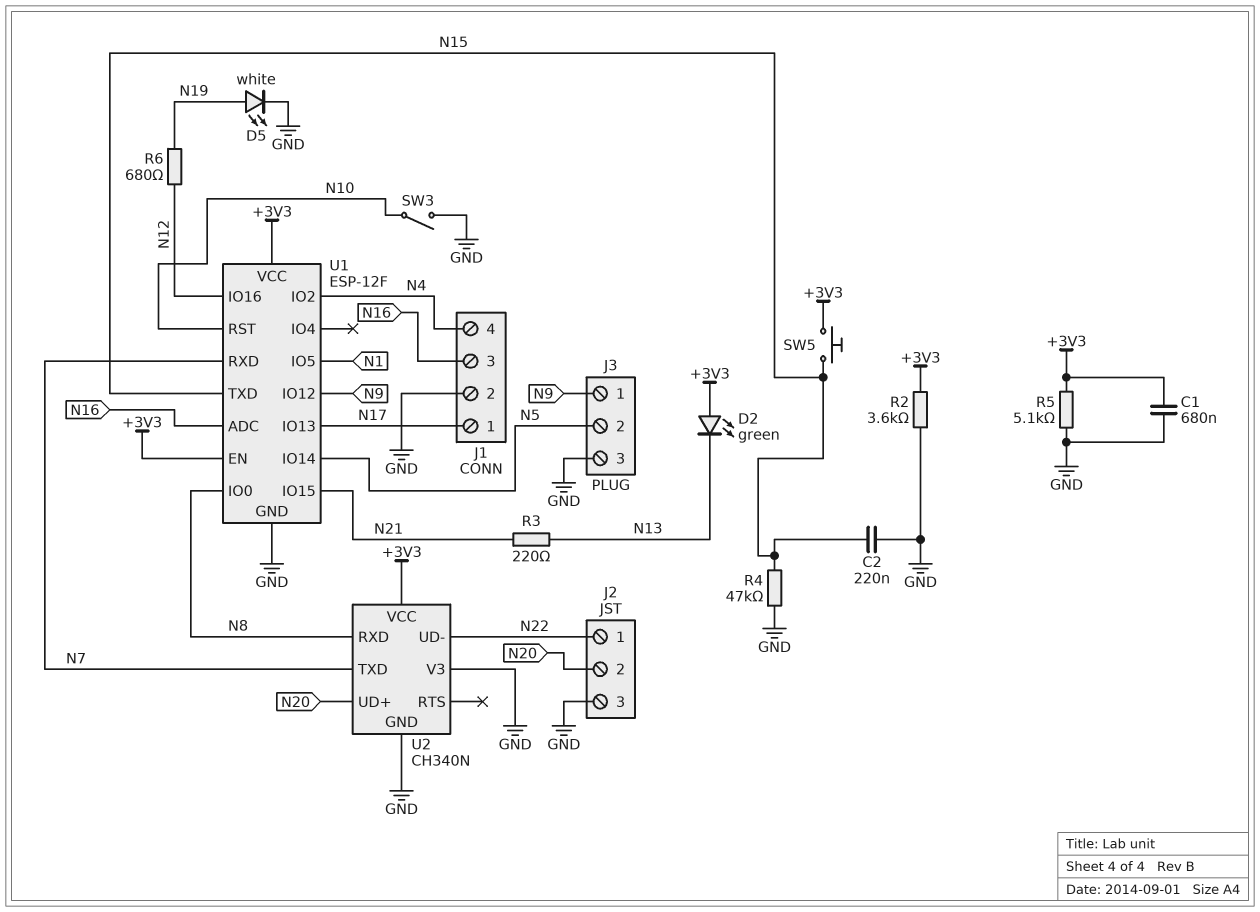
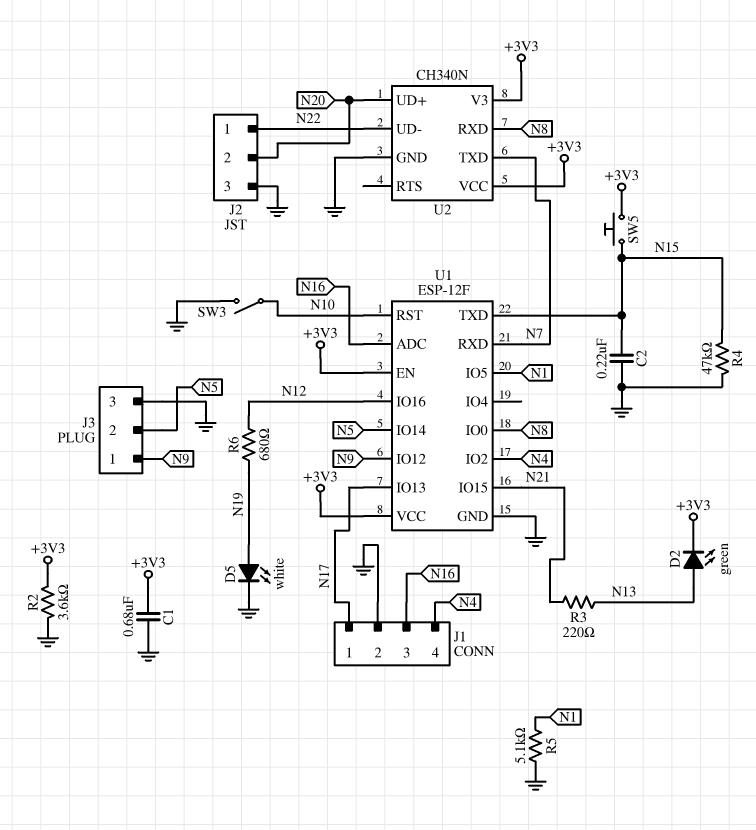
D2: LED green (A +3V3, K N13) -> LED green (A N13, K +3V3)
R5: 5.1k (+3V3, GND) -> 5.1k (GND, N1)
U2 pin V3: GND -> +3V3

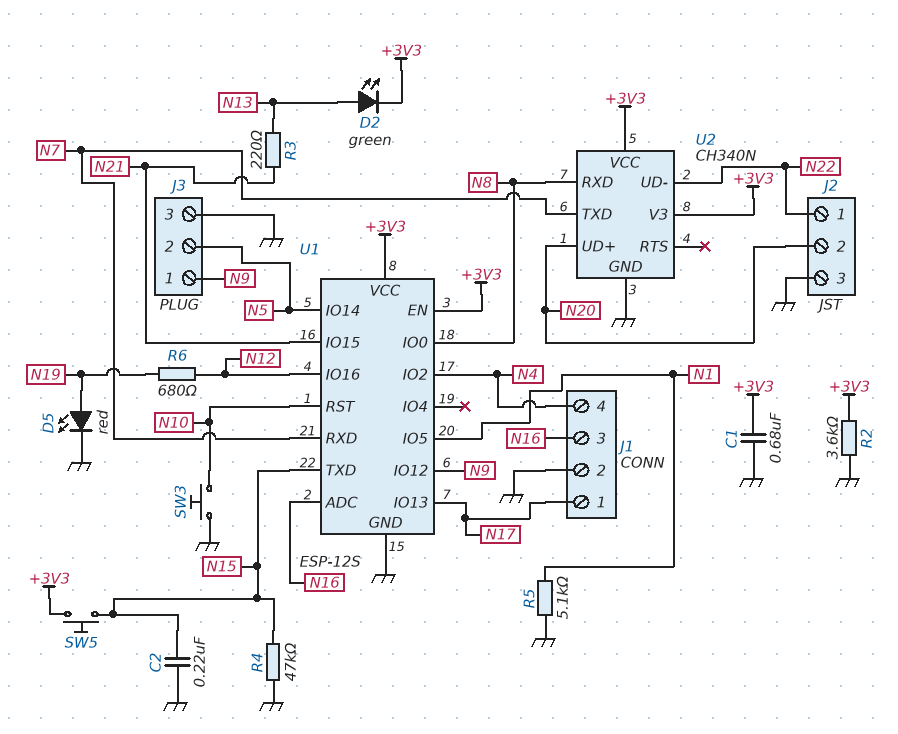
D5: LED white (A N19, K GND) -> LED red (A N19, K GND)
SW3: switch (GND, N10) -> button (GND, N10)
U1: ESP-12F -> ESP-12S

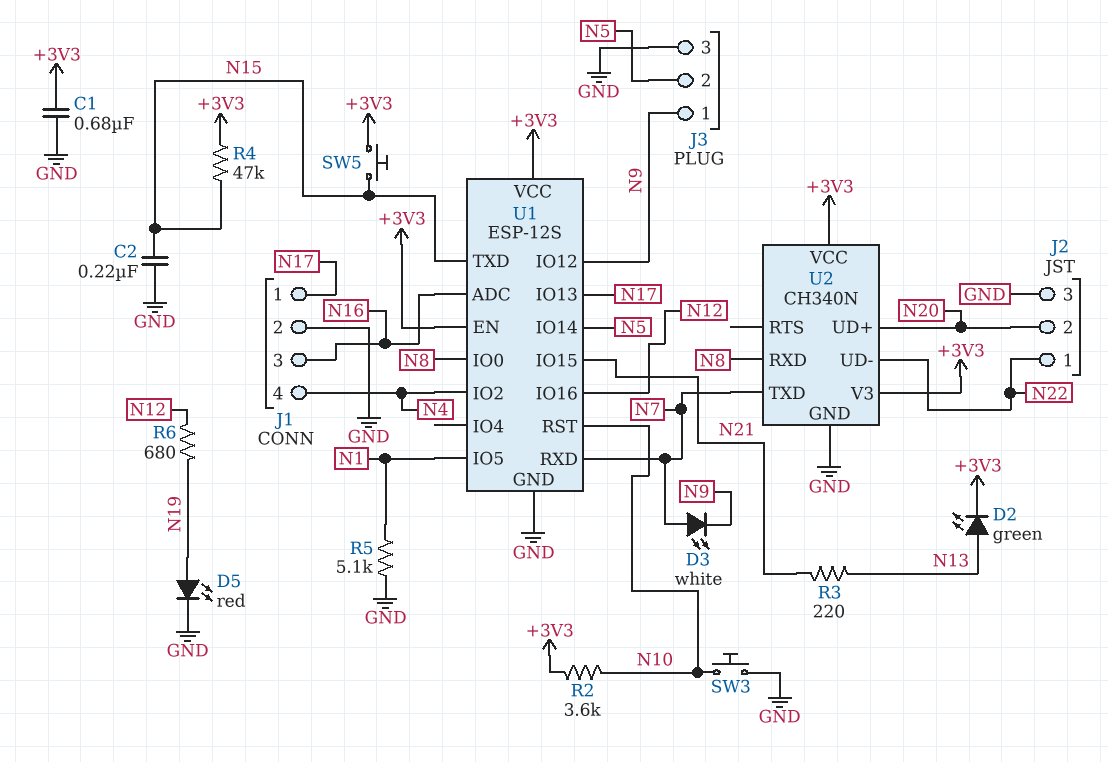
D3: none -> LED white (A N7, K N9)
R2: 3.6k (+3V3, GND) -> 3.6k (+3V3, N10)
R4: 47k (GND, N15) -> 47k (+3V3, N15)

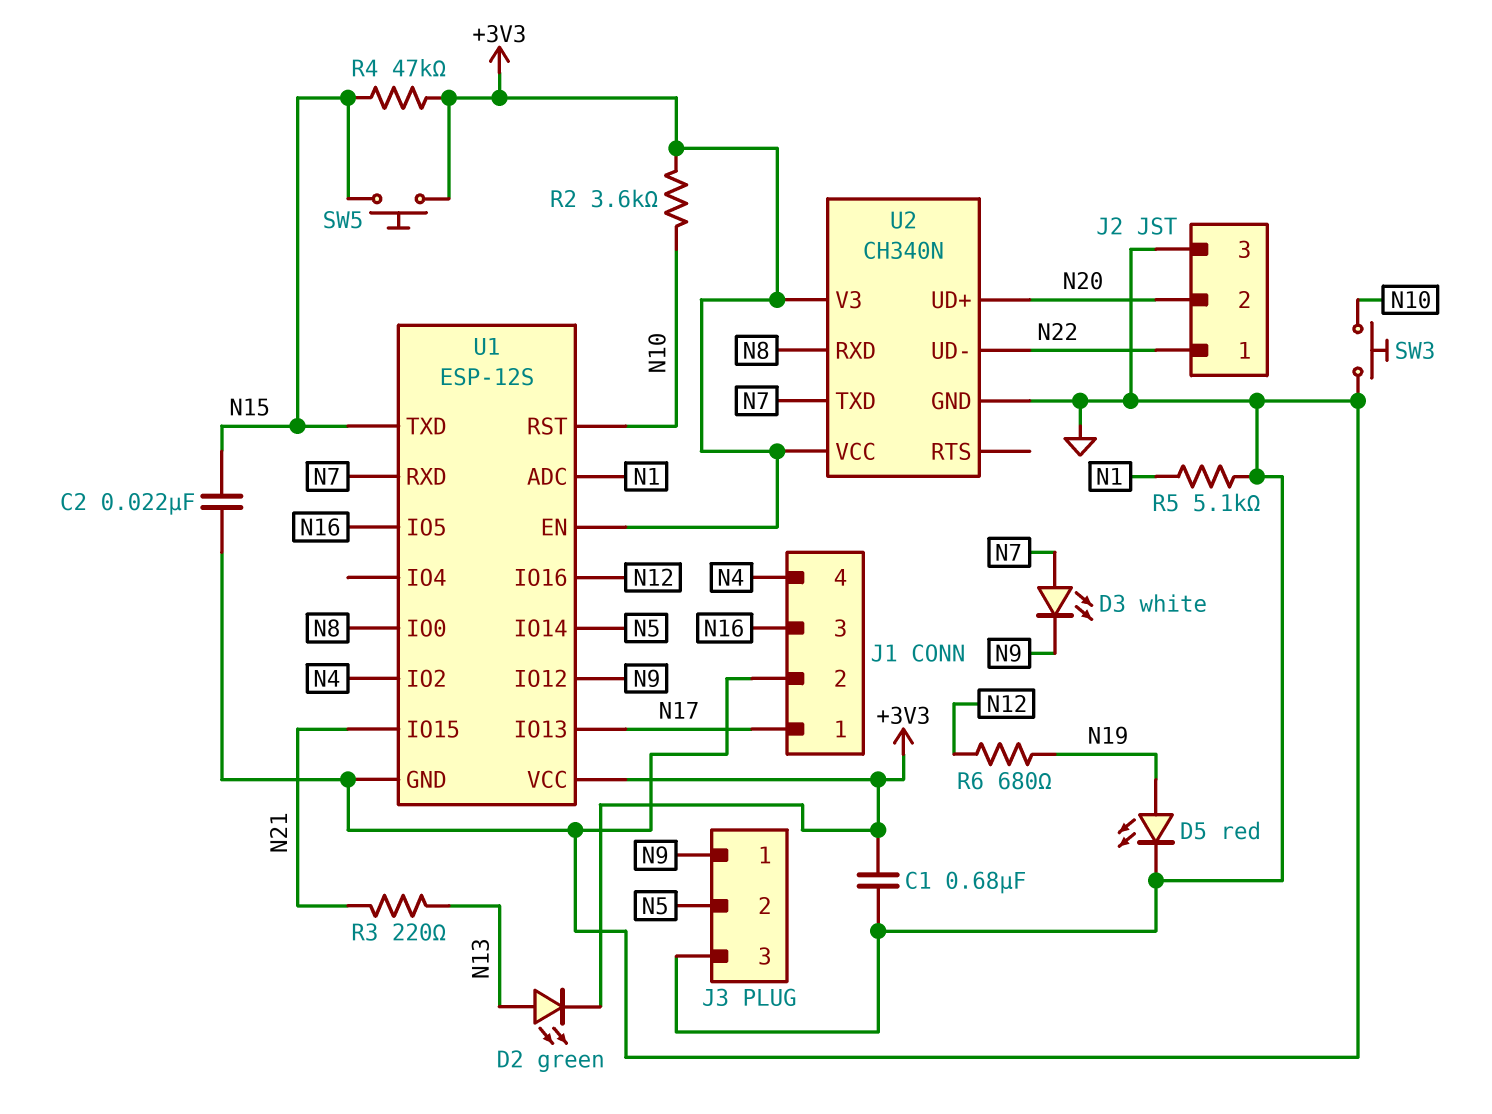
C2: 220nF (GND, N15) -> 22nF (GND, N15)
U1 pin ADC: N16 -> N1
U1 pin IO5: N1 -> N16

